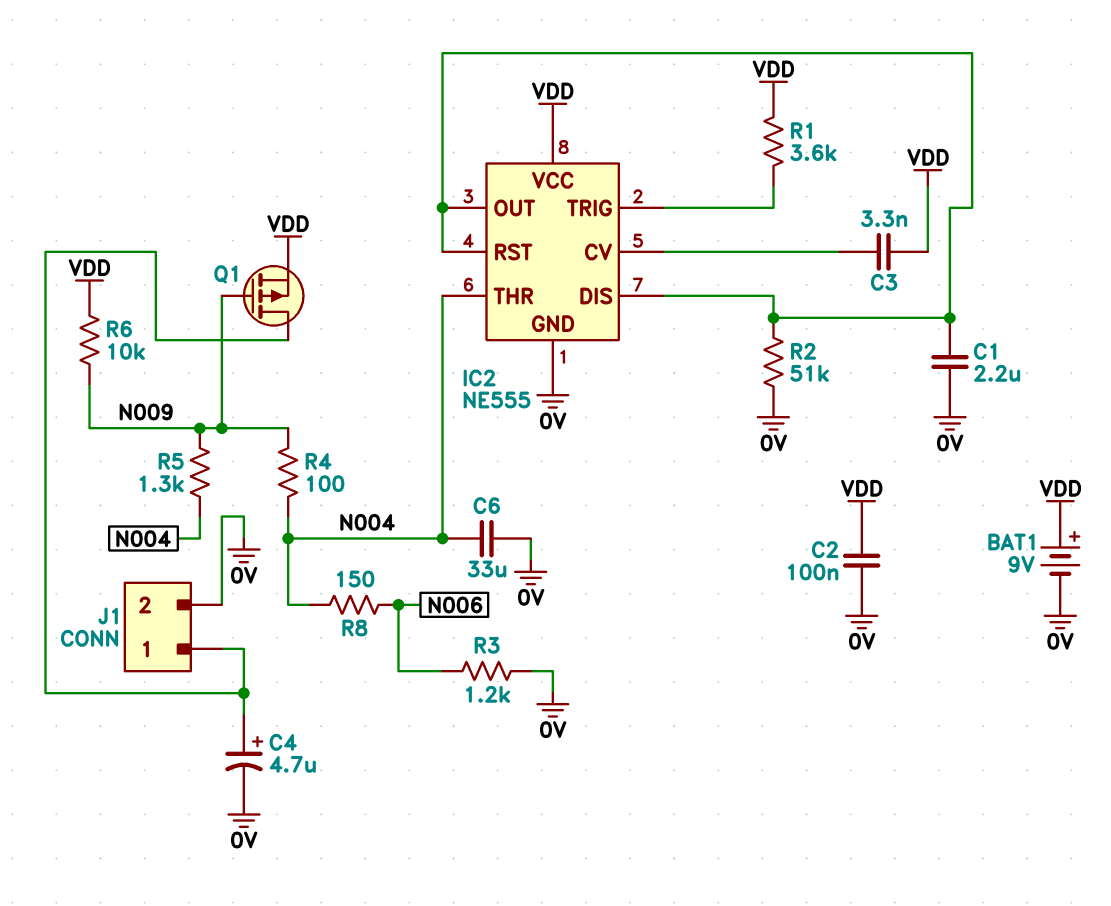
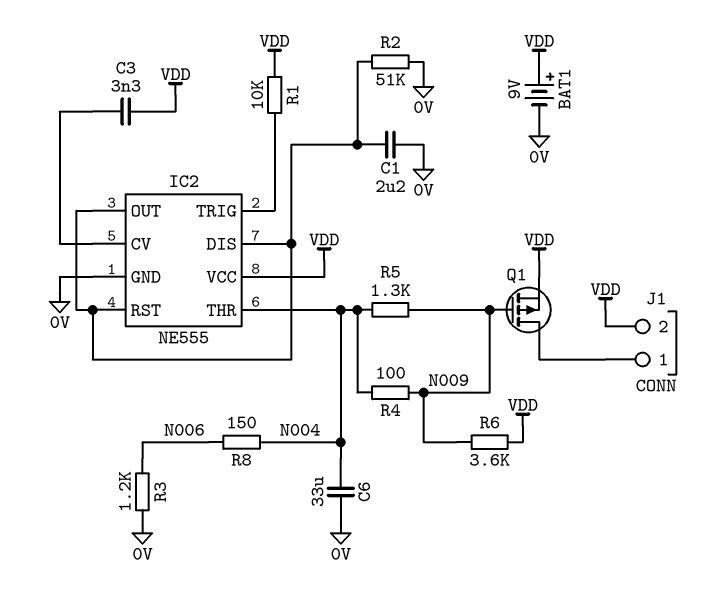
C2: 100nF (0V, VDD) -> none
C4: 4.7uF (plus J1/1, minus 0V) -> none
J1 pin 2: 0V -> VDD
R1: 3.6k (IC2/TRIG, VDD) -> 10k (IC2/TRIG, VDD)
R6: 10k (N009, VDD) -> 3.6k (N009, VDD)

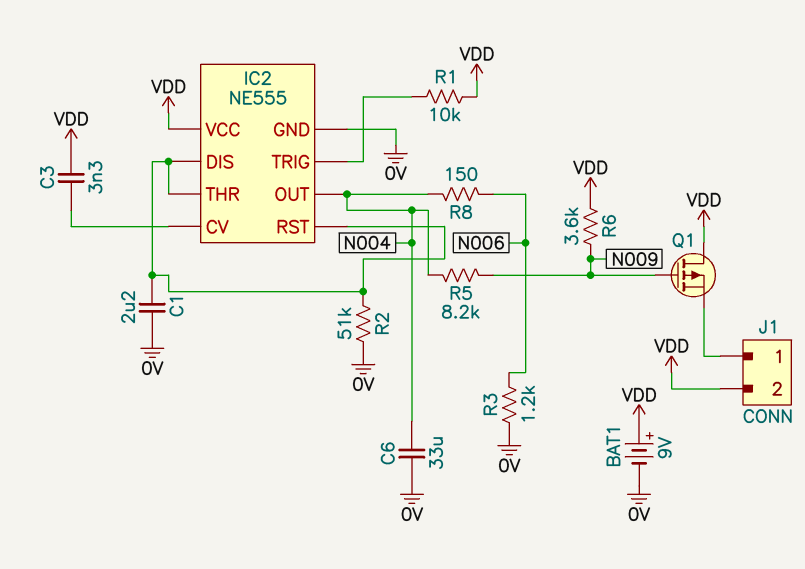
IC2 pin OUT: IC2/DIS -> N004
IC2 pin THR: N004 -> IC2/DIS
Q1: PMOS (G N009, D J1/1, S VDD) -> PMOS (G N009, D VDD, S J1/1)
R4: 100 (N004, N009) -> none
R5: 1.3k (N004, N009) -> 8.2k (N004, N009)

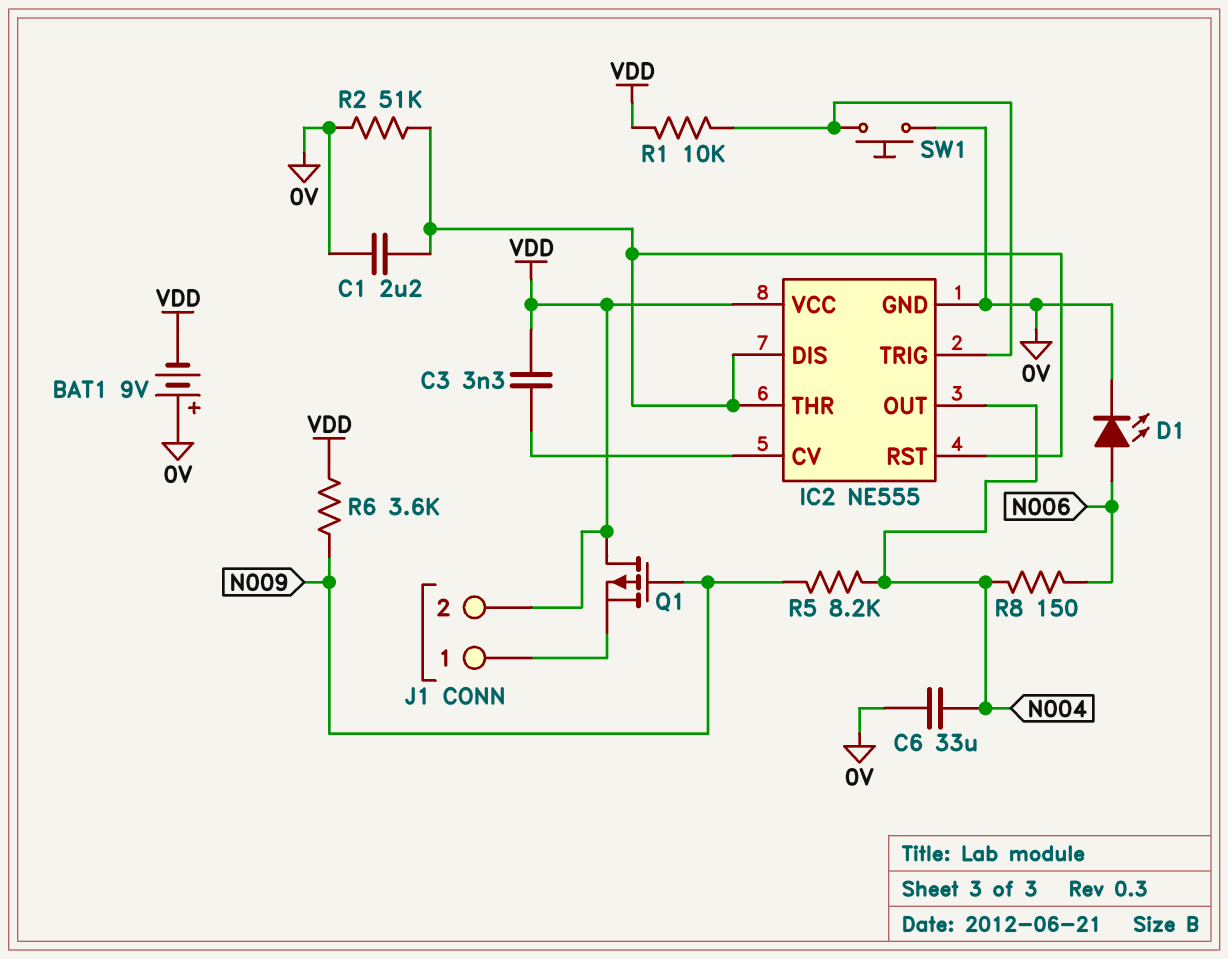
BAT1: 9V (plus VDD, minus 0V) -> 9V (plus 0V, minus VDD)
D1: none -> LED (A N006, K 0V)
R3: 1.2k (0V, N006) -> none
SW1: none -> button (0V, IC2/TRIG)

